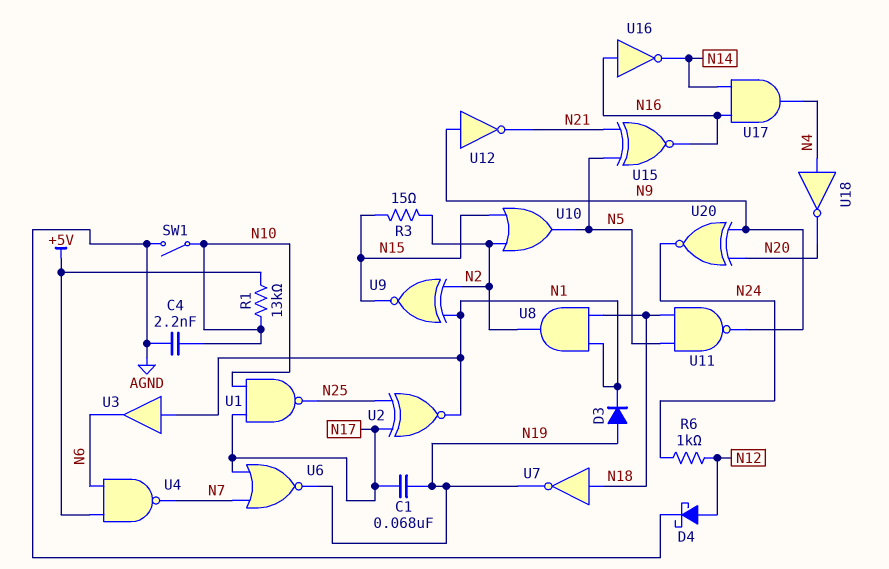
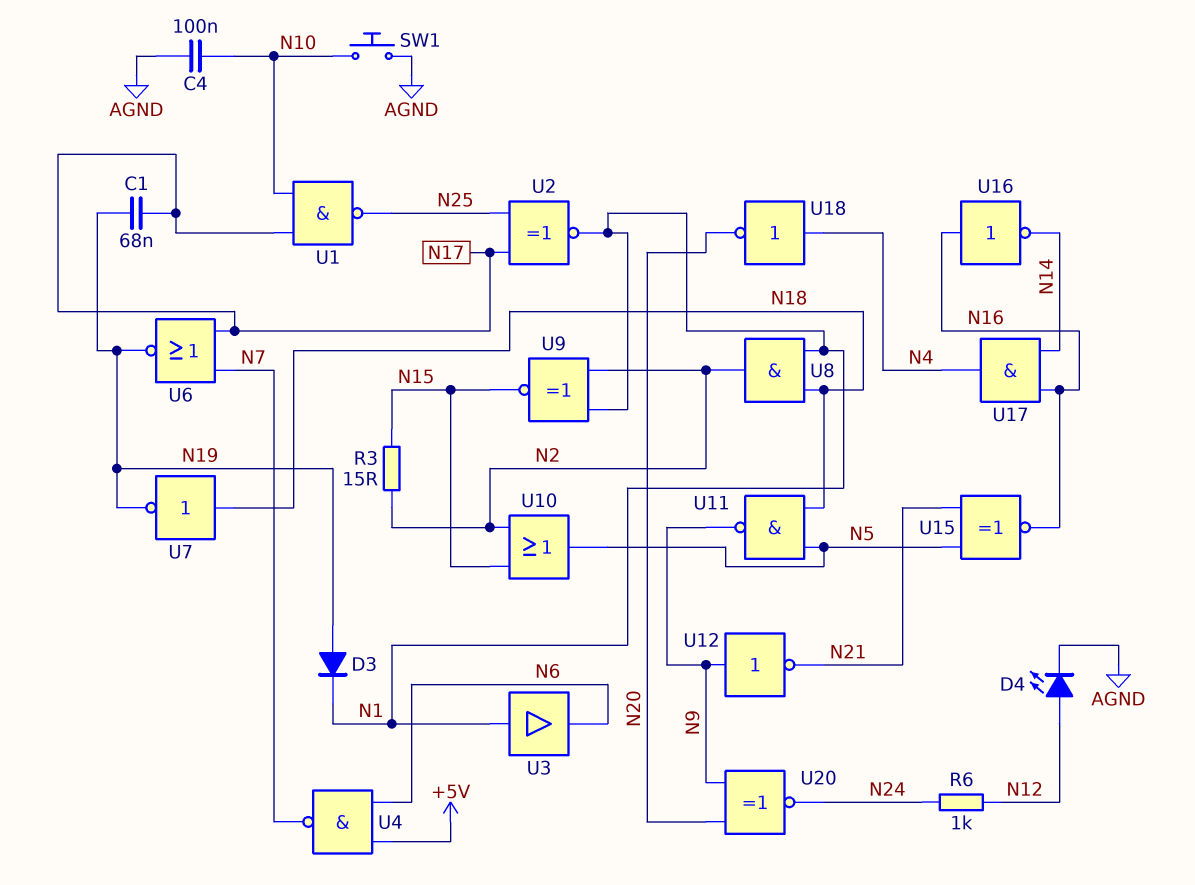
C4: 2.2nF (AGND, N10) -> 100nF (AGND, N10)
D4: schottky (A N12, K AGND) -> LED (A N12, K AGND)
R1: 13k (+5V, N10) -> none
SW1: switch (AGND, N10) -> button (AGND, N10)

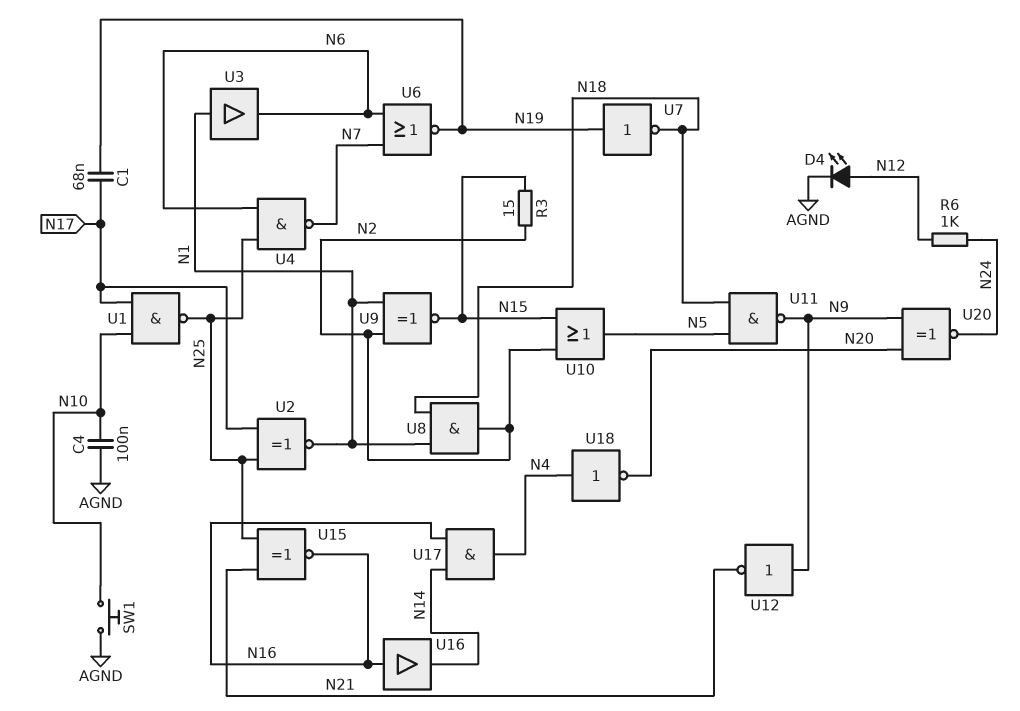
D3: diode (A N19, K N1) -> none
U4: NAND (in +5V, in N6, out N7) -> NAND (in N6, in N25, out N7)
U6: NOR (in N7, in N17, out N19) -> NOR (in N6, in N7, out N19)
U7: NOT (in N18, out N19) -> NOT (in N19, out N18)
U15: XNOR (in N5, in N21, out N16) -> XNOR (in N21, in N25, out N16)
U16: NOT (in N16, out N14) -> buffer (in N16, out N14)

